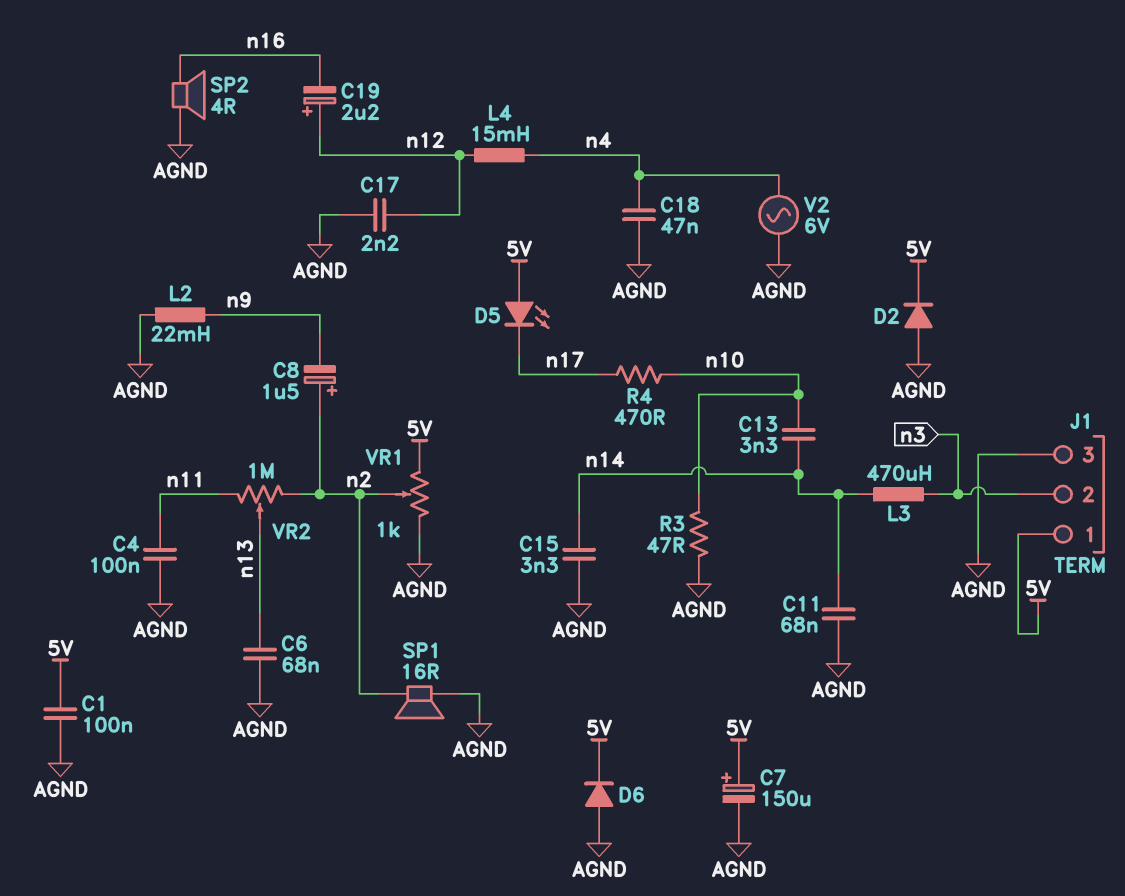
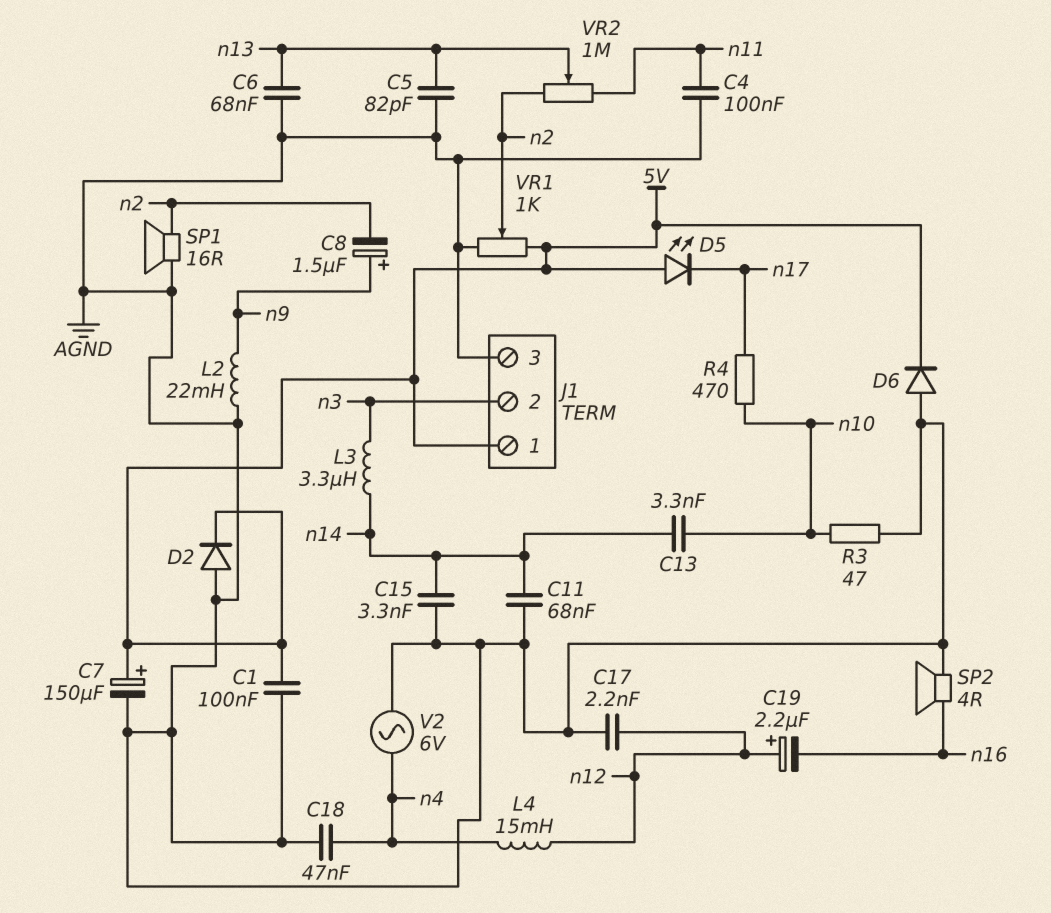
C5: none -> 82pF (AGND, n13)
C8: 1.5uF (plus n2, minus n9) -> 1.5uF (plus n9, minus n2)
L3: 470uH (n3, n14) -> 3.3uH (n3, n14)

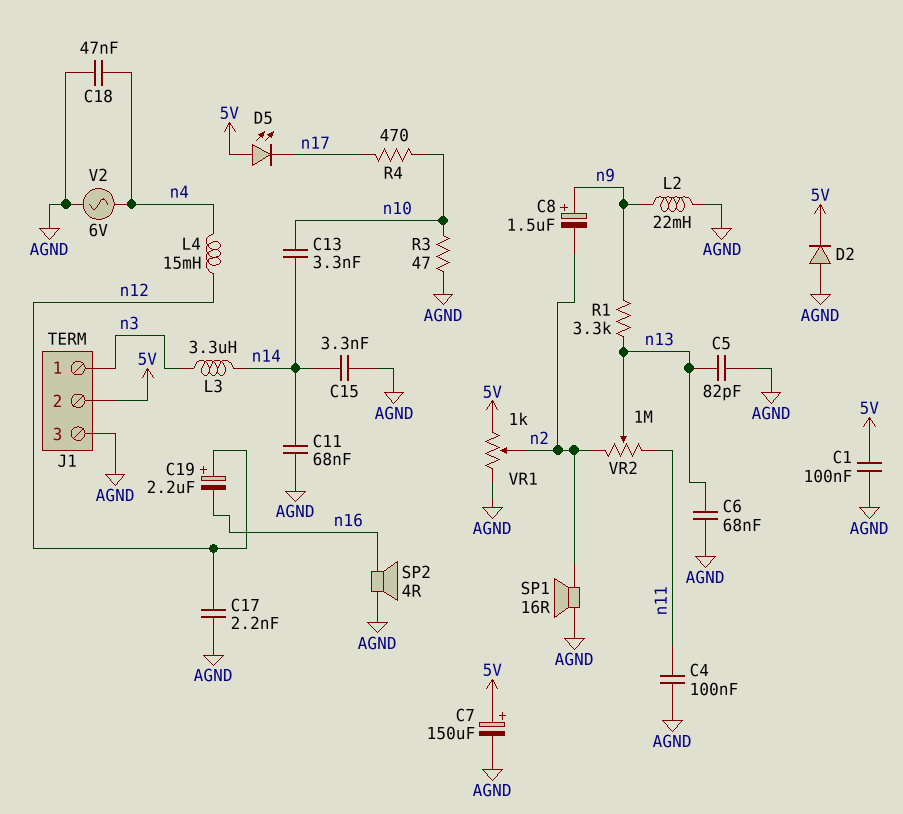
D6: diode (A AGND, K 5V) -> none
J1 pin 1: 5V -> n3
J1 pin 2: n3 -> 5V
R1: none -> 3.3k (n9, n13)

